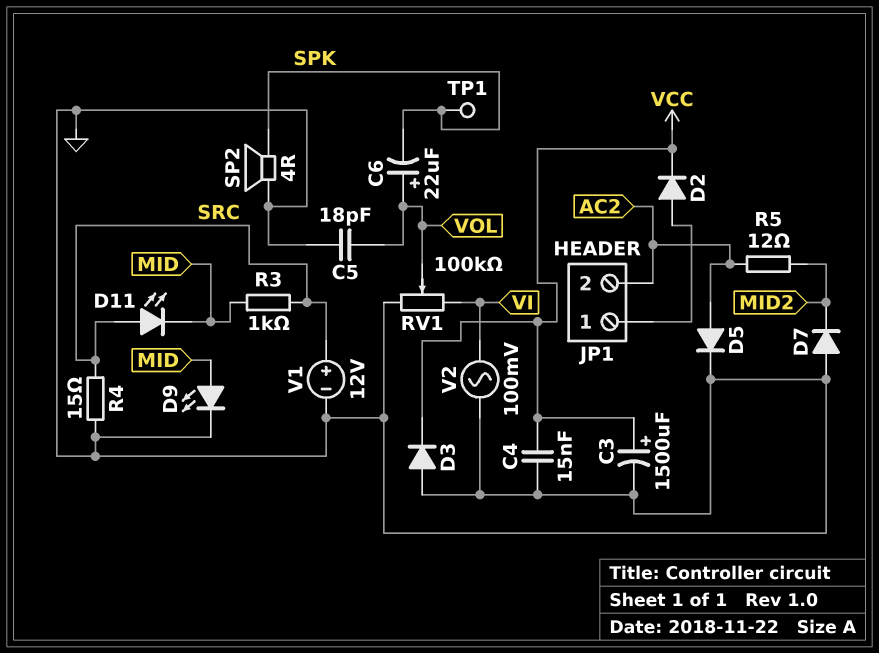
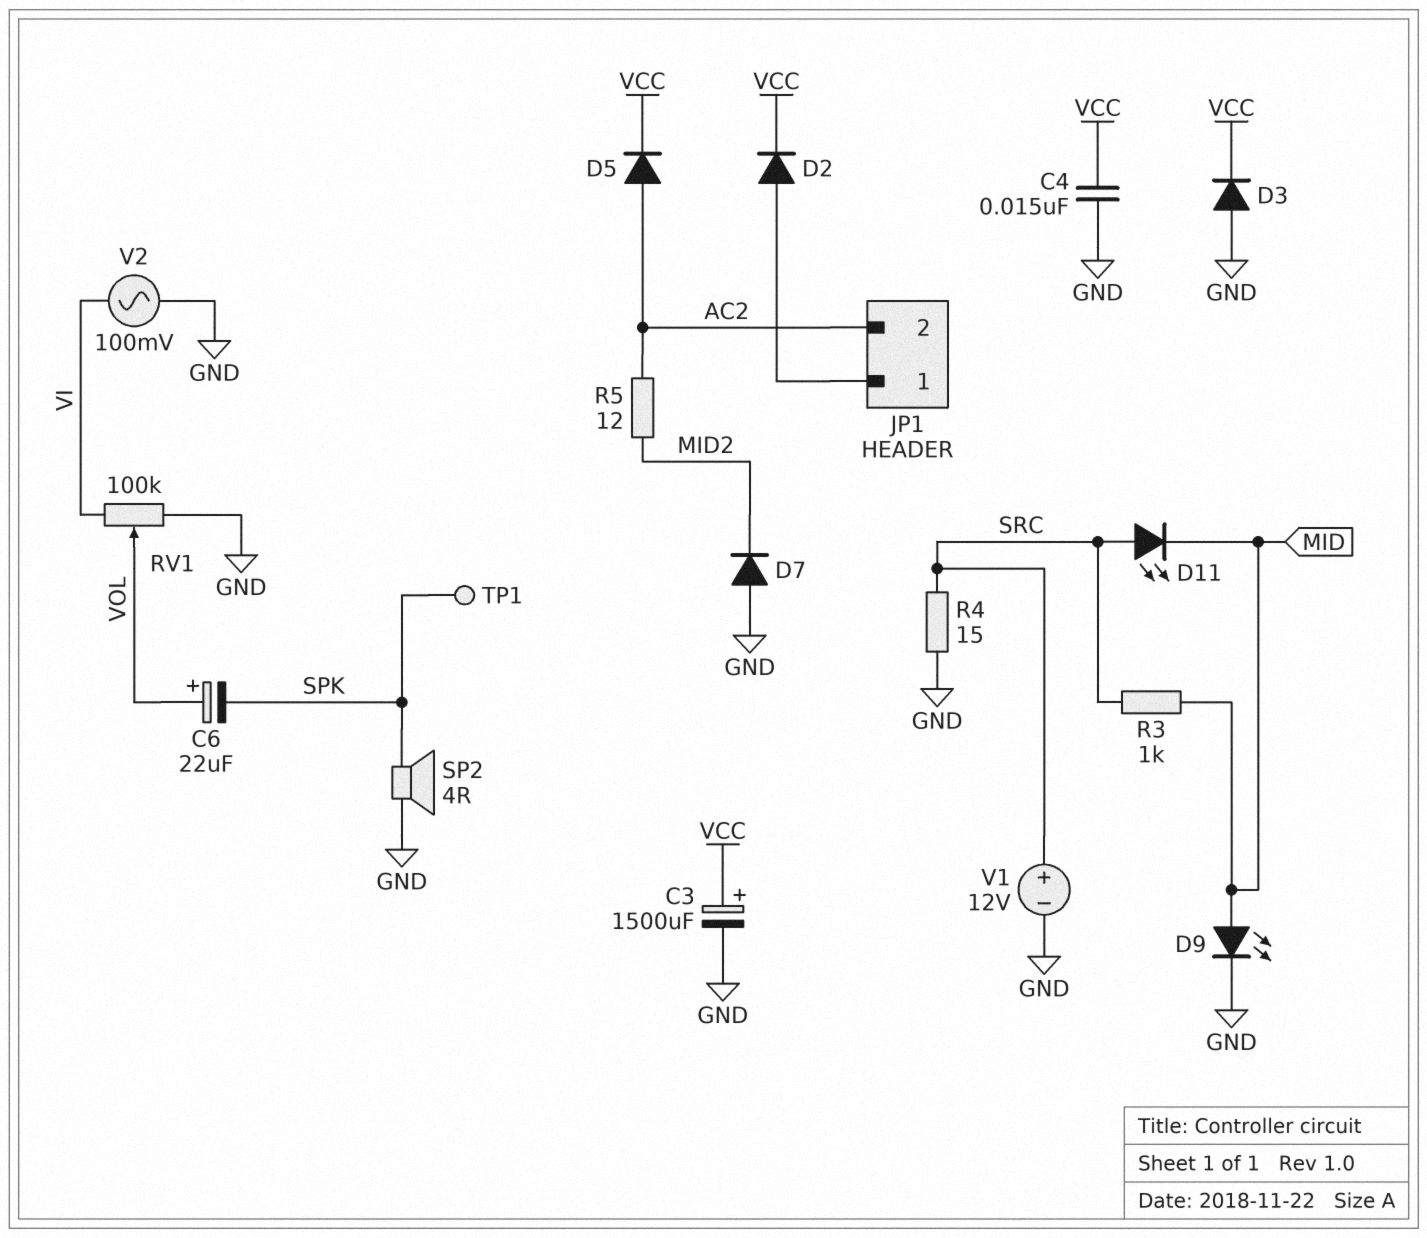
C5: 18pF (GND, VOL) -> none
D5: diode (A AC2, K GND) -> diode (A AC2, K VCC)

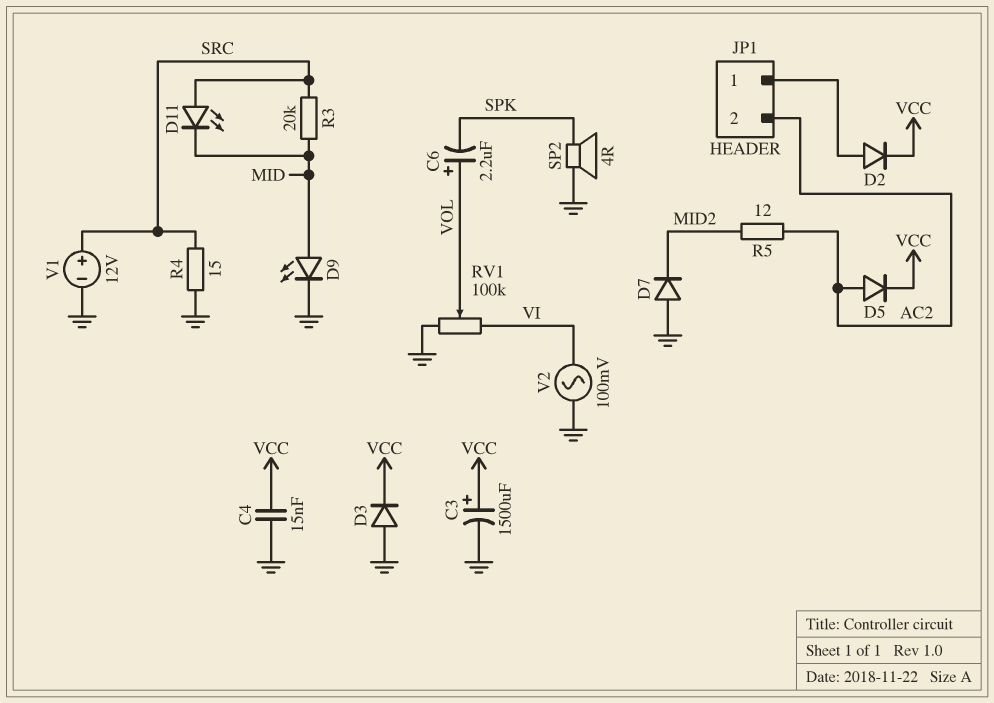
C6: 22uF (plus VOL, minus SPK) -> 2.2uF (plus VOL, minus SPK)
R3: 1k (MID, SRC) -> 20k (MID, SRC)
TP1: test point (SPK) -> none

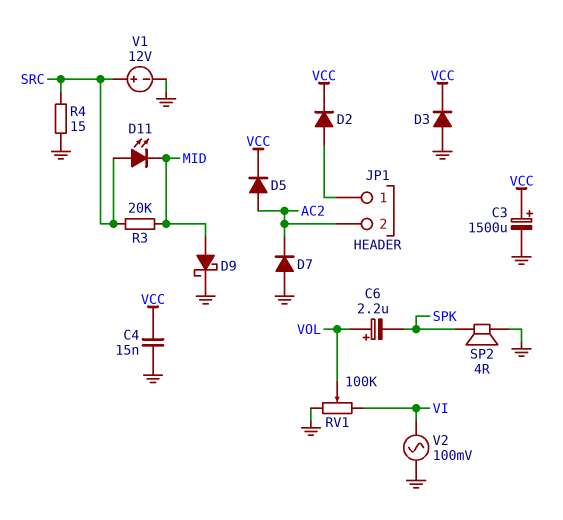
D7: diode (A GND, K MID2) -> diode (A GND, K AC2)
D9: LED (A MID, K GND) -> schottky (A MID, K GND)
R5: 12 (AC2, MID2) -> none

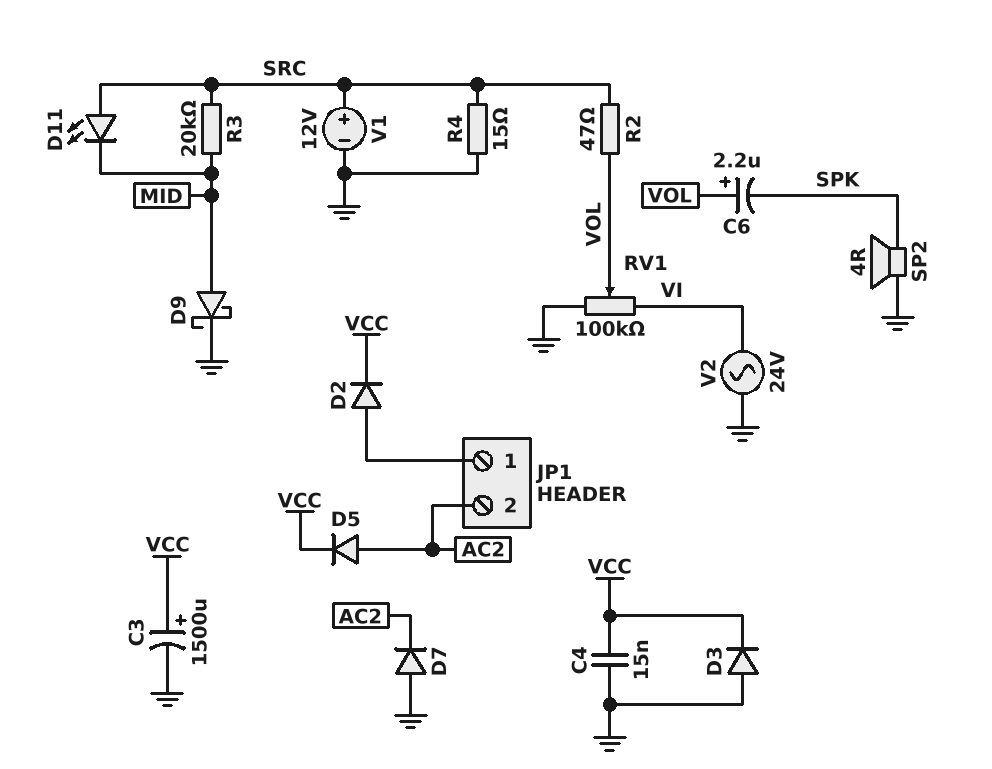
R2: none -> 47 (SRC, VOL)
V2: AC 100mV (GND, VI) -> AC 24V (GND, VI)

